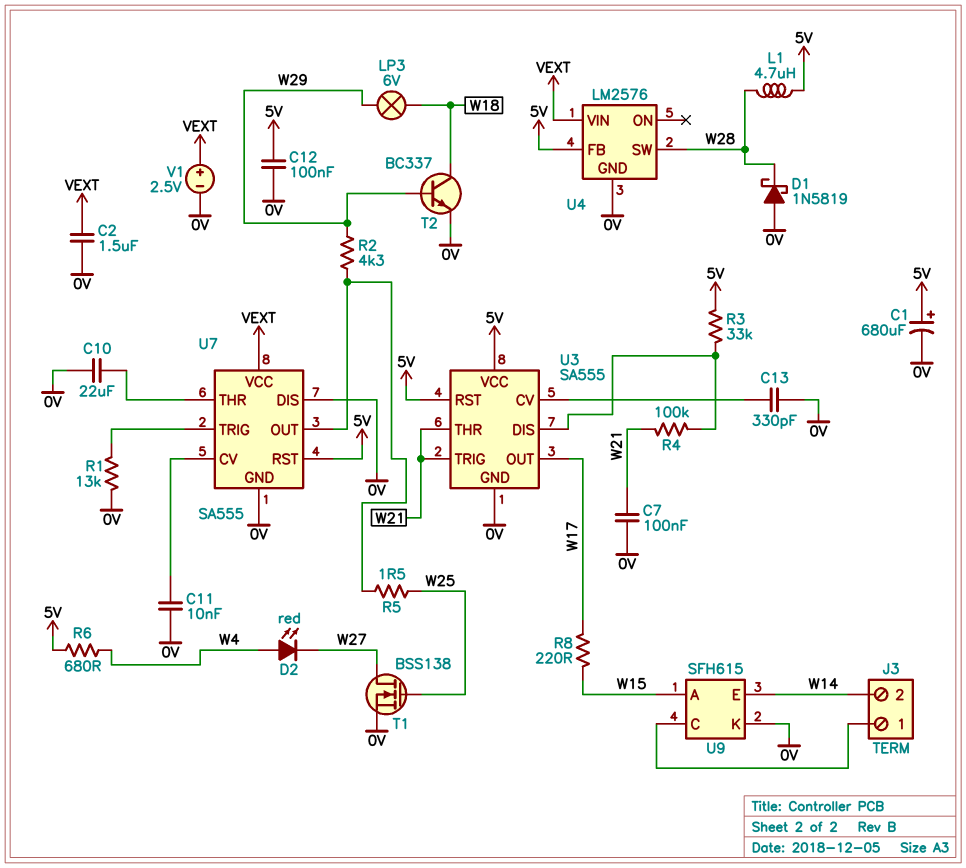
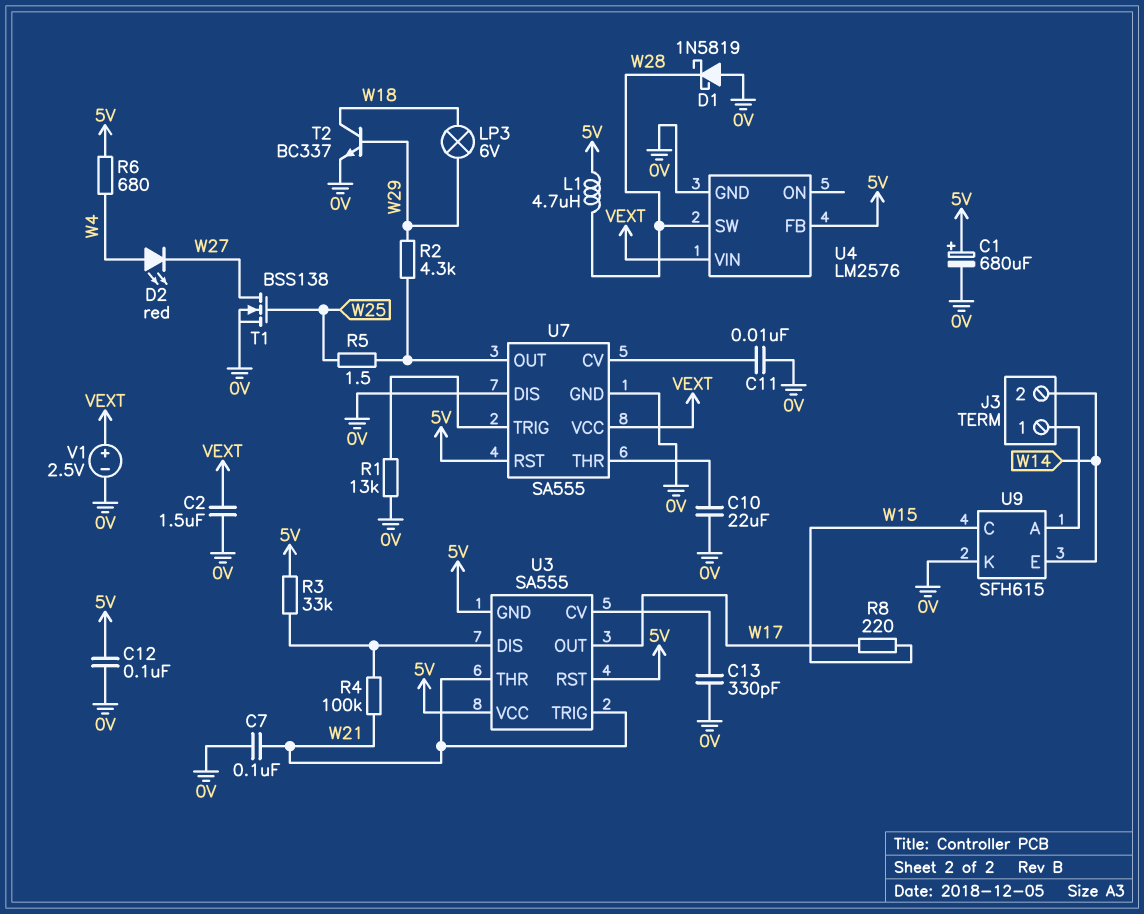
U3 pin GND: 0V -> 5V
U9 pin A: W15 -> J3/1
U9 pin C: J3/1 -> W15

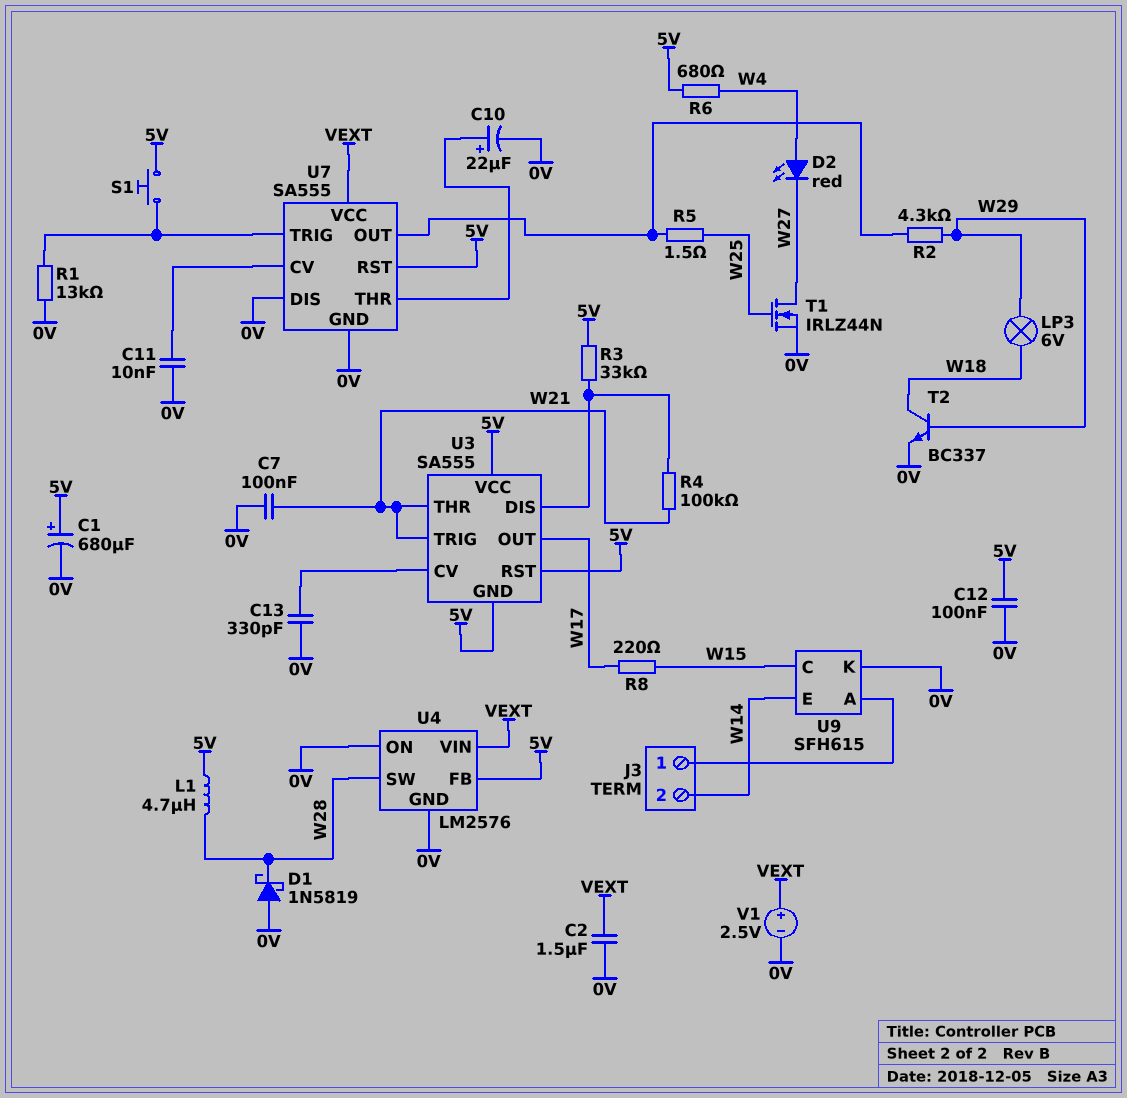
C10: 22uF (0V, U7/THR) -> 22uF (plus U7/THR, minus 0V)
S1: none -> button (5V, U7/TRIG)
T1: NMOS BSS138 (G W25, D W27, S 0V) -> NMOS IRLZ44N (G W25, D W27, S 0V)
U4 pin ON: none -> 0V

